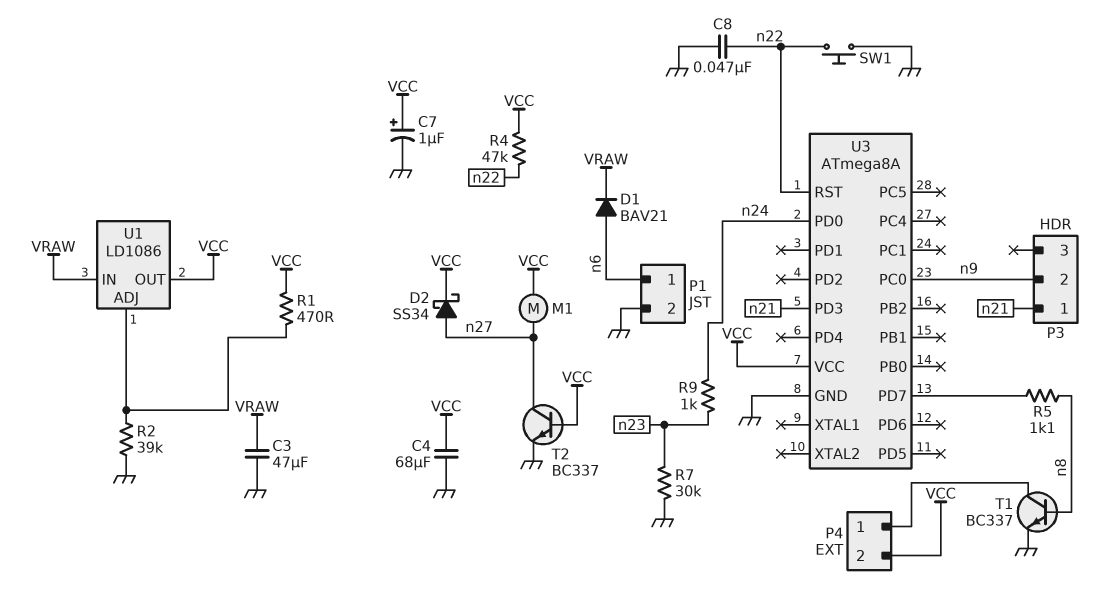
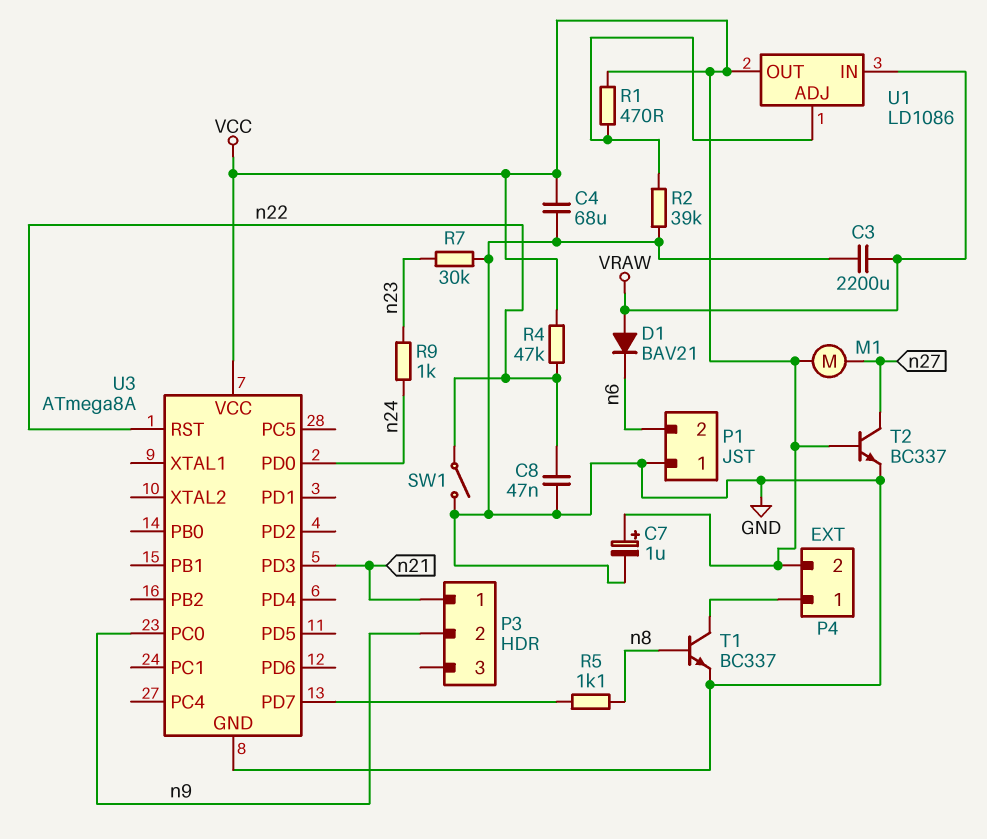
C3: 47uF (GND, VRAW) -> 2200uF (GND, VRAW)
D1: diode BAV21 (A n6, K VRAW) -> diode BAV21 (A VRAW, K n6)
D2: schottky SS34 (A n27, K VCC) -> none
P1 pin 1: n6 -> GND
P1 pin 2: GND -> n6
SW1: button (GND, n22) -> switch (GND, n22)

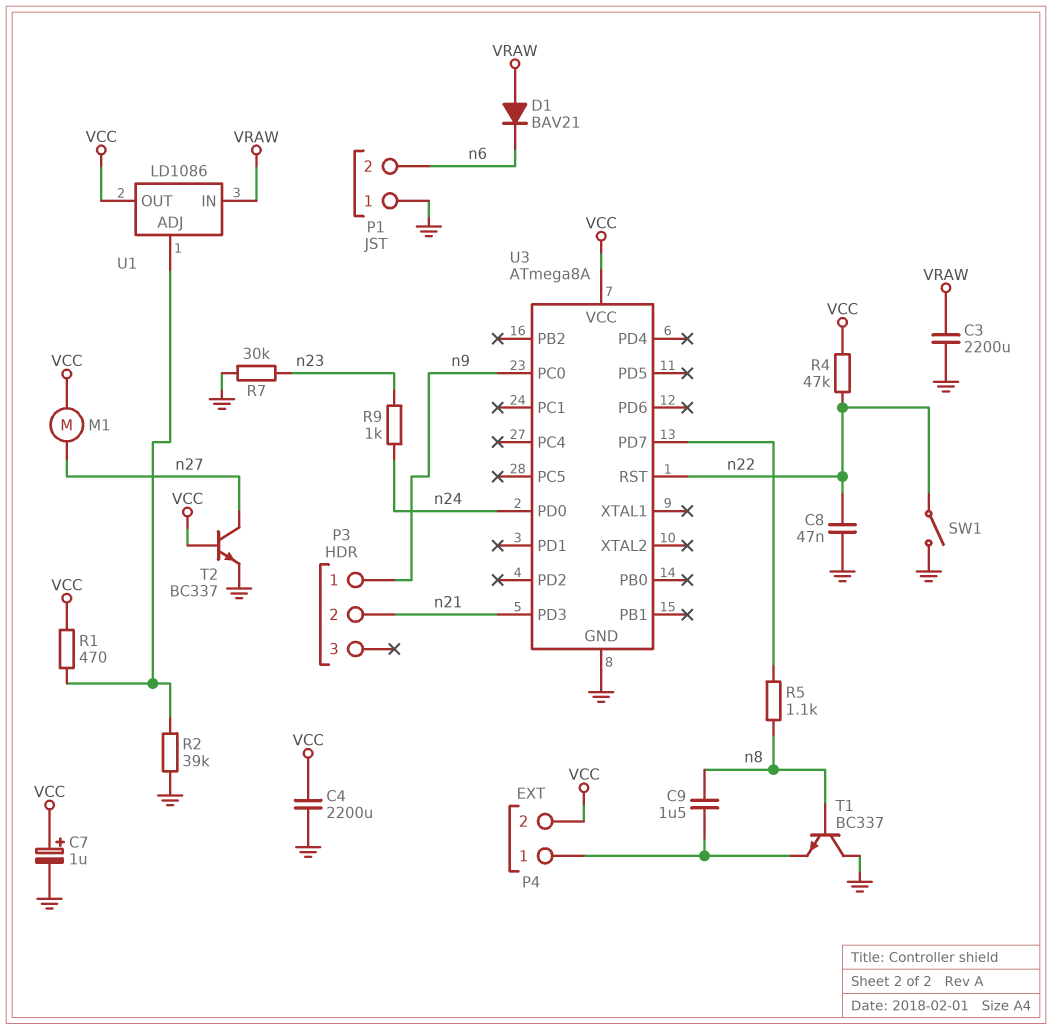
C4: 68uF (GND, VCC) -> 2200uF (GND, VCC)
C9: none -> 1.5uF (P4/1, n8)
P3 pin 1: n21 -> n9
P3 pin 2: n9 -> n21
T1: NPN BC337 (B n8, C P4/1, E GND) -> NPN BC337 (B n8, C GND, E P4/1)

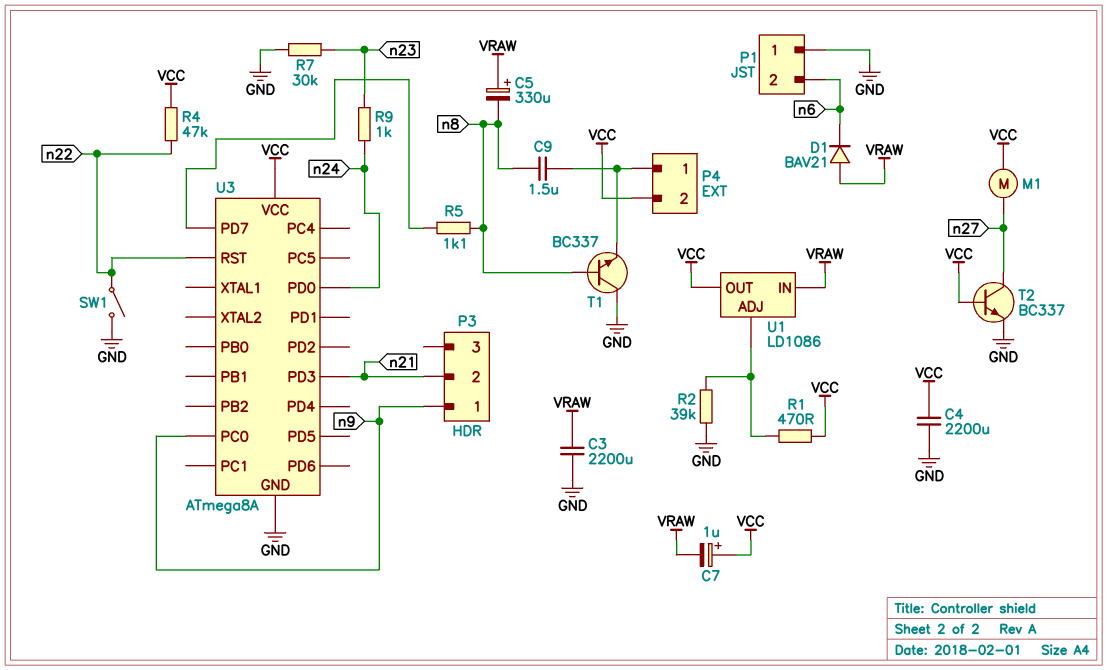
C5: none -> 330uF (plus VRAW, minus n8)
C7: 1uF (plus VCC, minus GND) -> 1uF (plus VCC, minus VRAW)
C8: 47nF (GND, n22) -> none

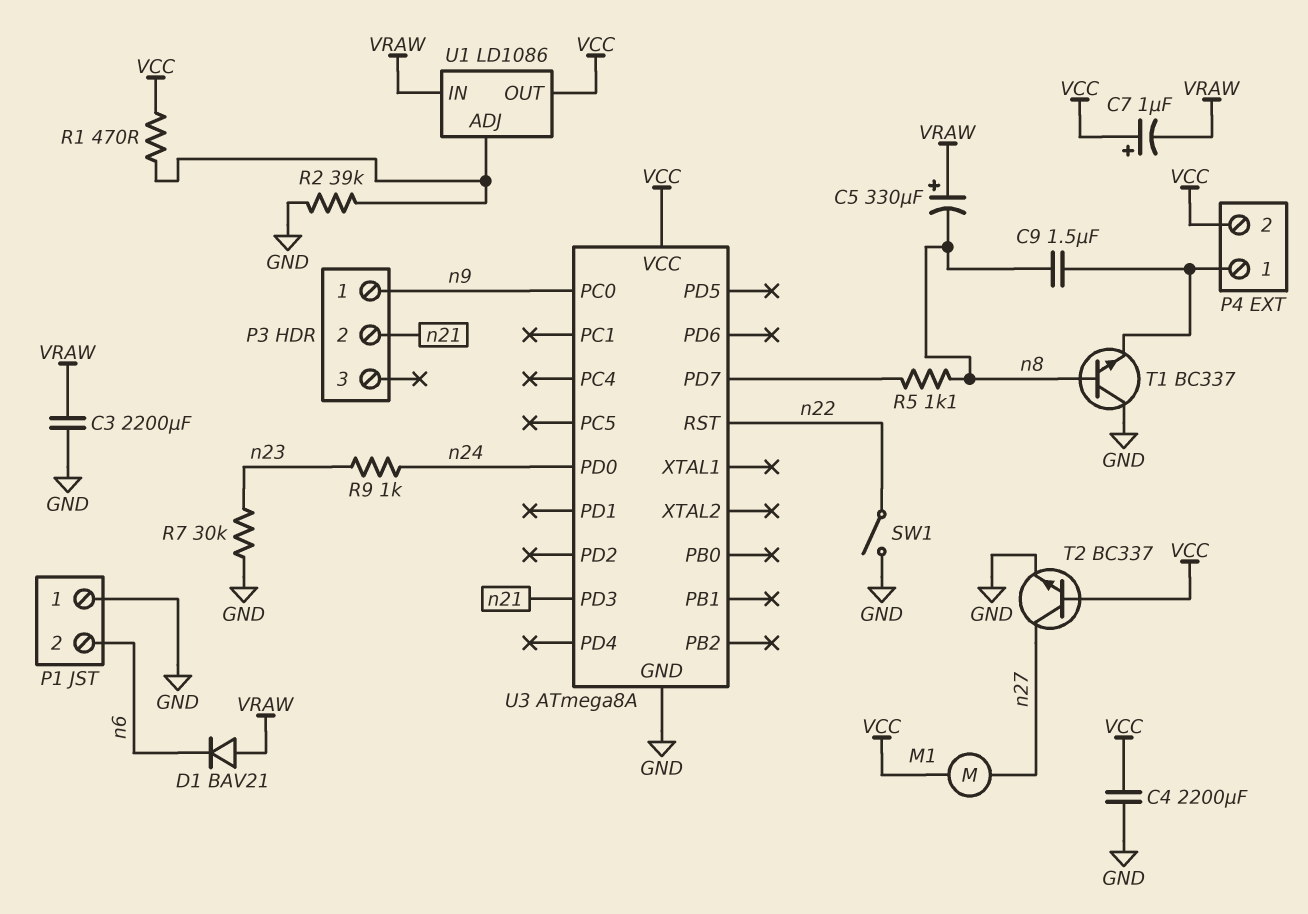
R4: 47k (VCC, n22) -> none

